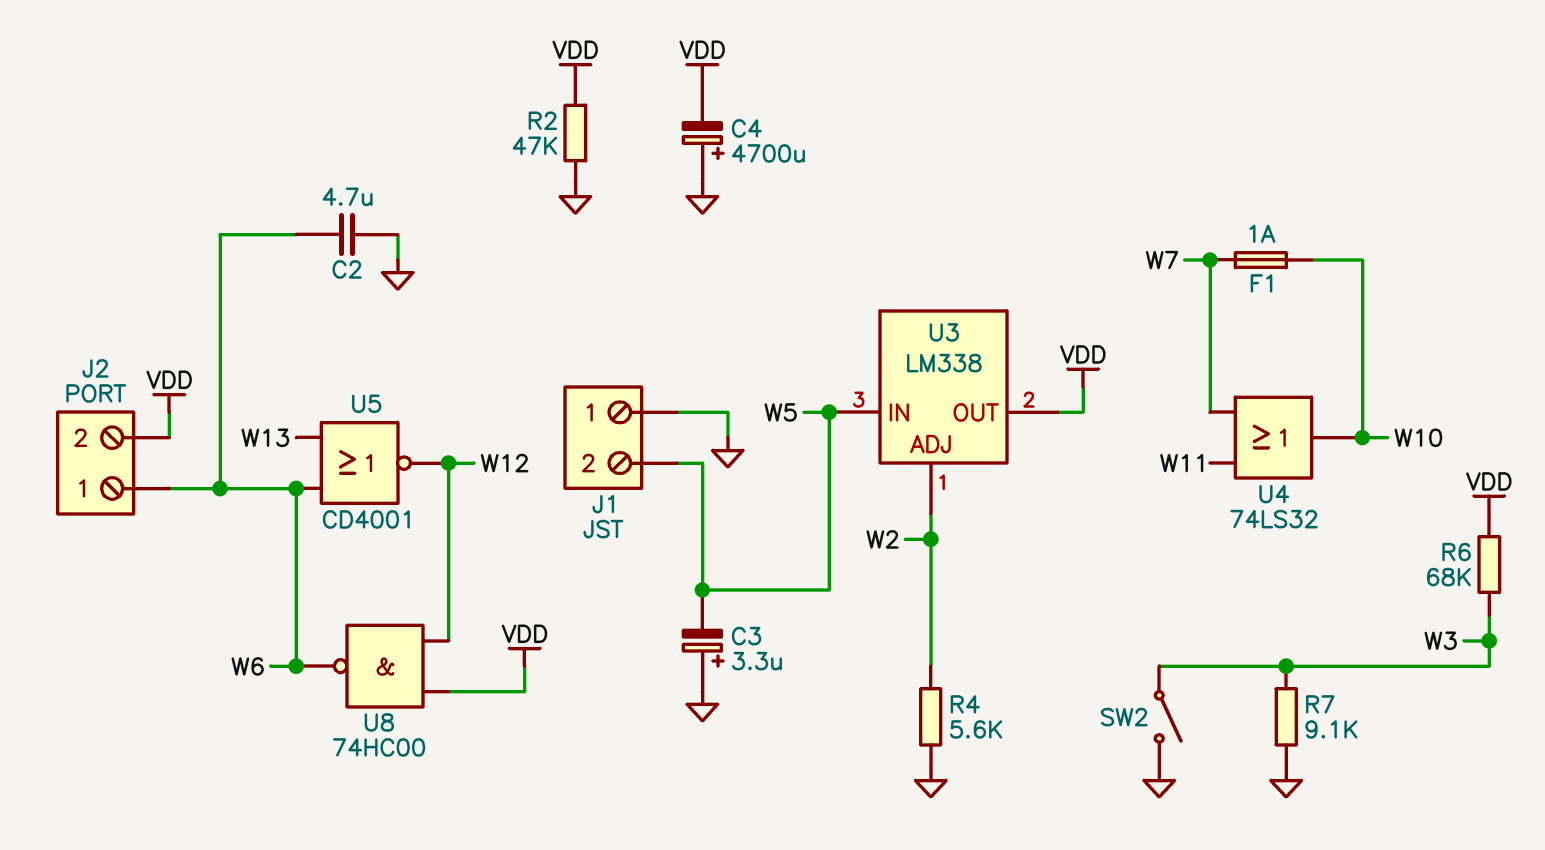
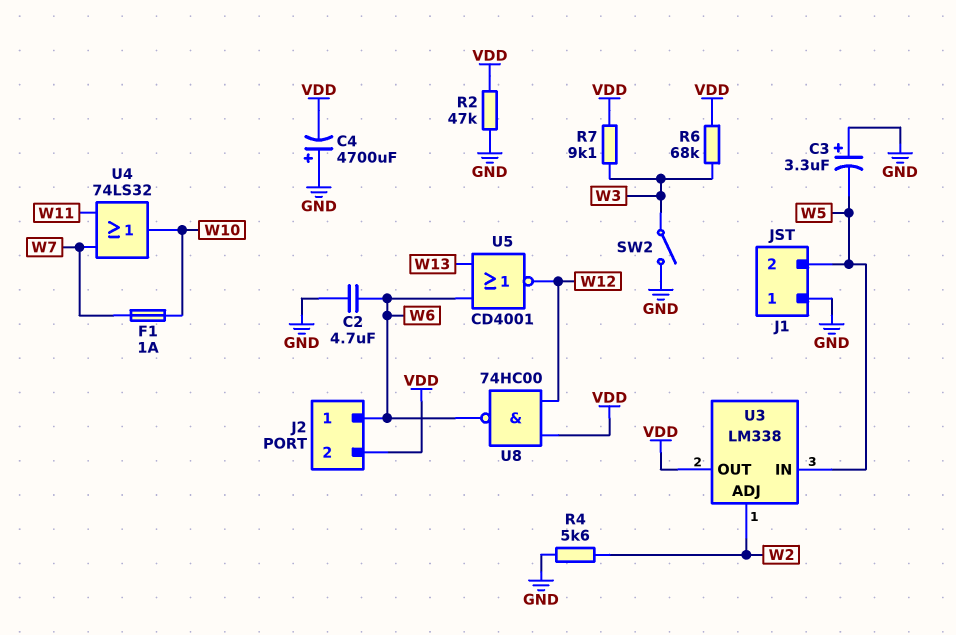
R7: 9.1k (GND, W3) -> 9.1k (VDD, W3)

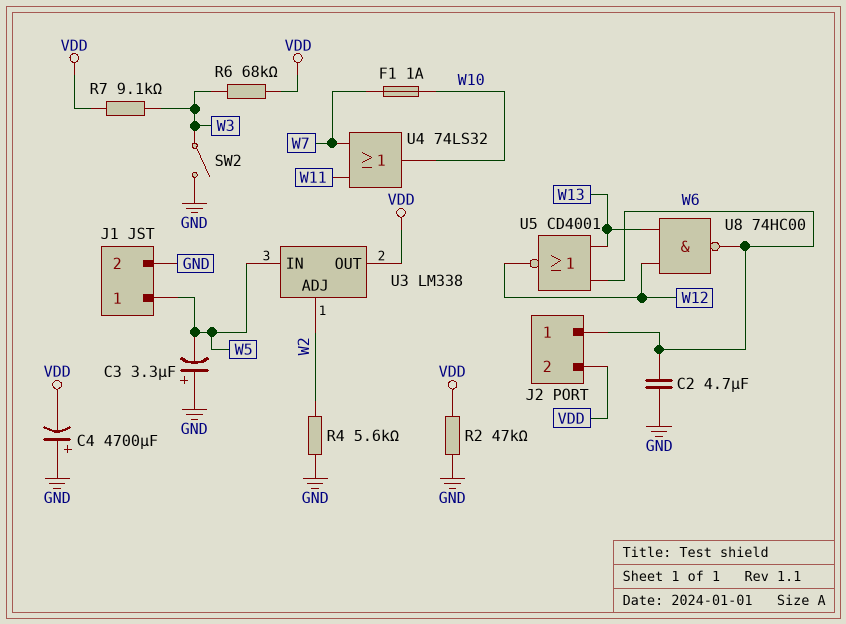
J1 pin 1: GND -> W5
J1 pin 2: W5 -> GND
U8: NAND 74HC00 (in VDD, in W12, out W6) -> NAND 74HC00 (in W12, in W13, out W6)

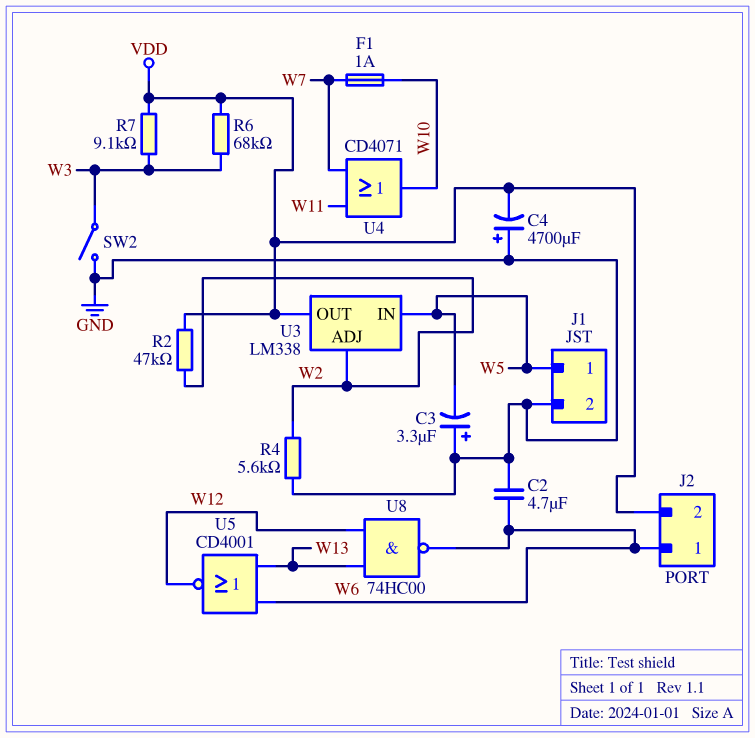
R2: 47k (GND, VDD) -> 47k (VDD, W2)
U4: OR 74LS32 (in W7, in W11, out W10) -> OR CD4071 (in W7, in W11, out W10)

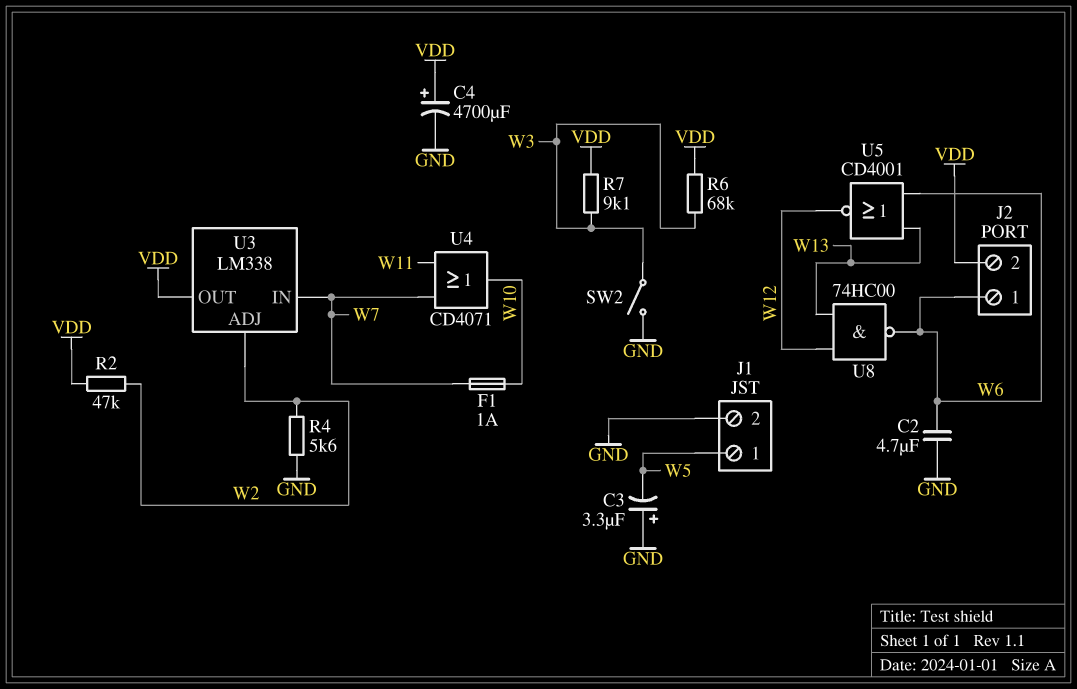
C4: 4700uF (plus GND, minus VDD) -> 4700uF (plus VDD, minus GND)
U3 pin IN: W5 -> W7

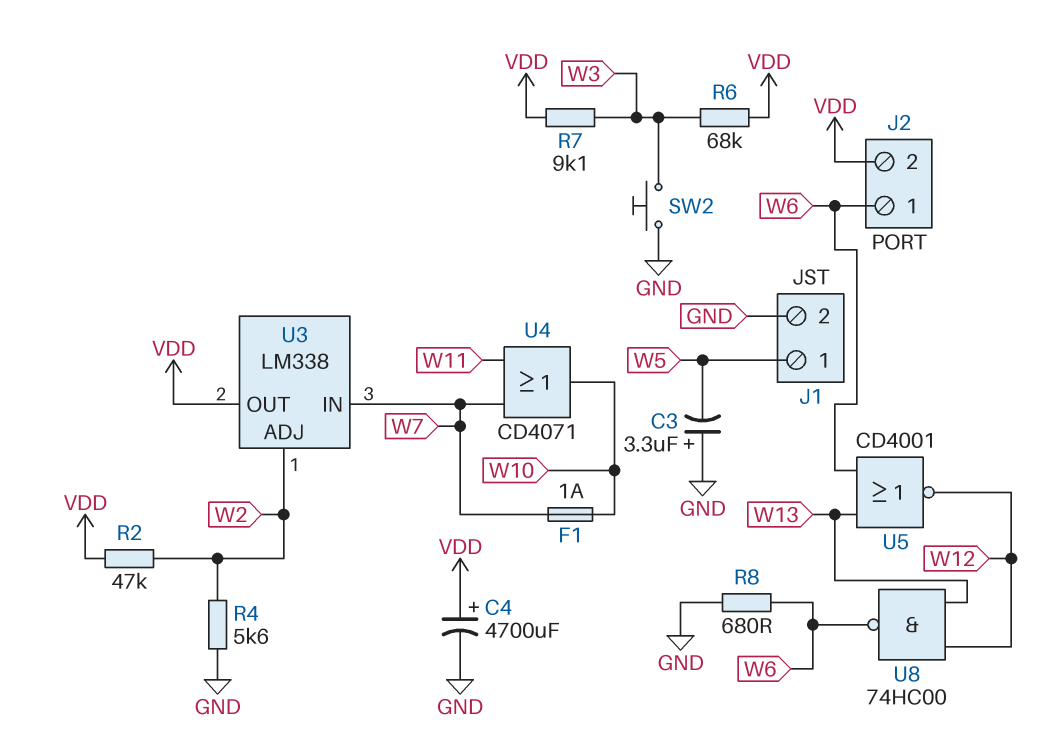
C2: 4.7uF (GND, W6) -> none
R8: none -> 680 (GND, W6)
SW2: switch (GND, W3) -> button (GND, W3)

